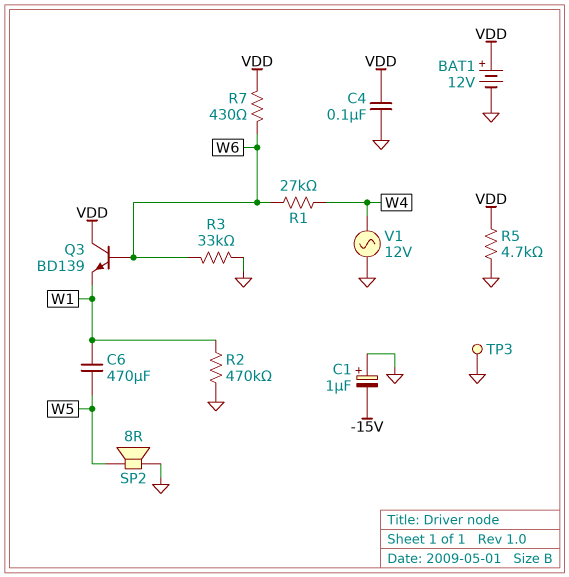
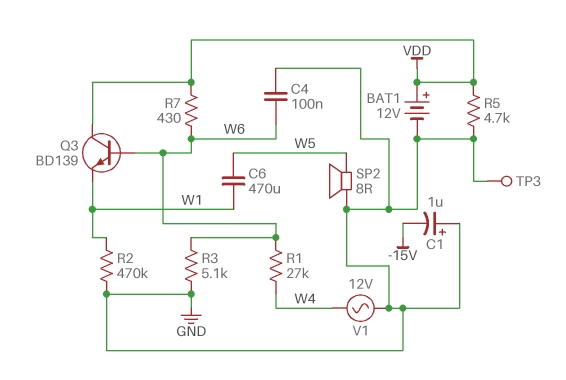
C4: 100nF (GND, VDD) -> 100nF (GND, W6)
R3: 33k (GND, W6) -> 5.1k (GND, W6)

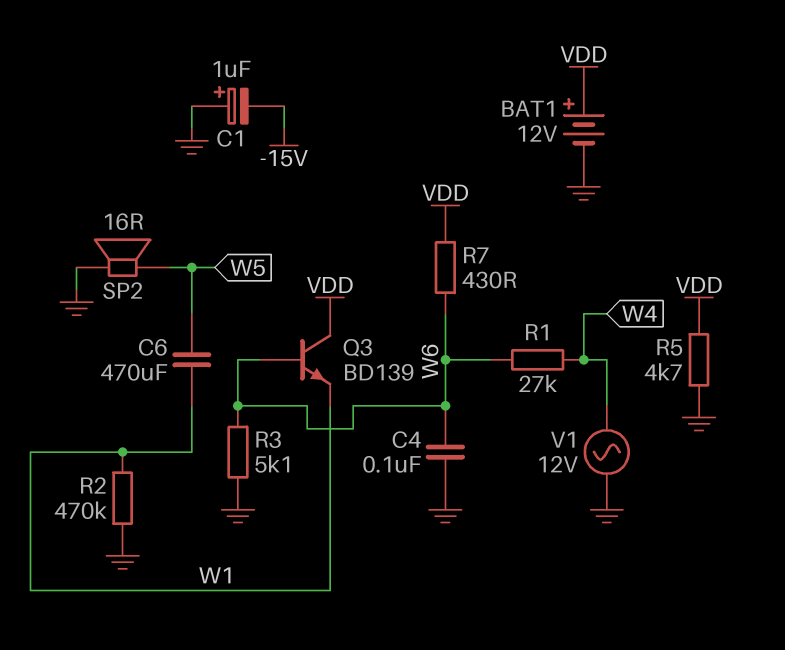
SP2: speaker 8R (GND, W5) -> speaker 16R (GND, W5)
TP3: test point (GND) -> none

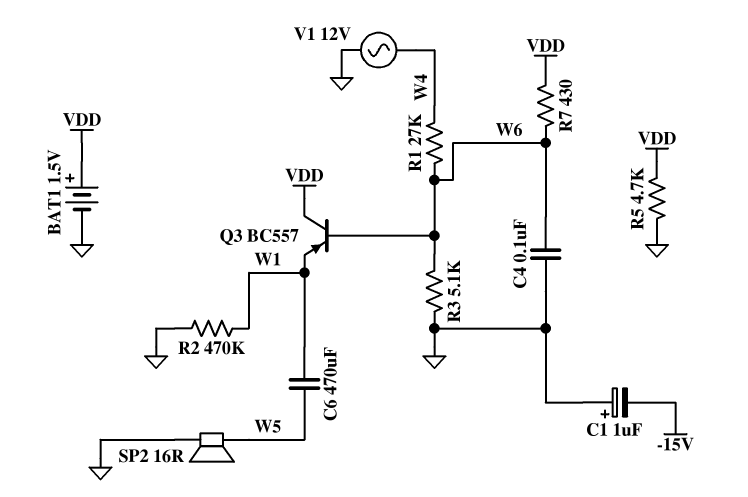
BAT1: 12V (plus VDD, minus GND) -> 1.5V (plus VDD, minus GND)
Q3: NPN BD139 (B W6, C VDD, E W1) -> PNP BC557 (B W6, C VDD, E W1)

